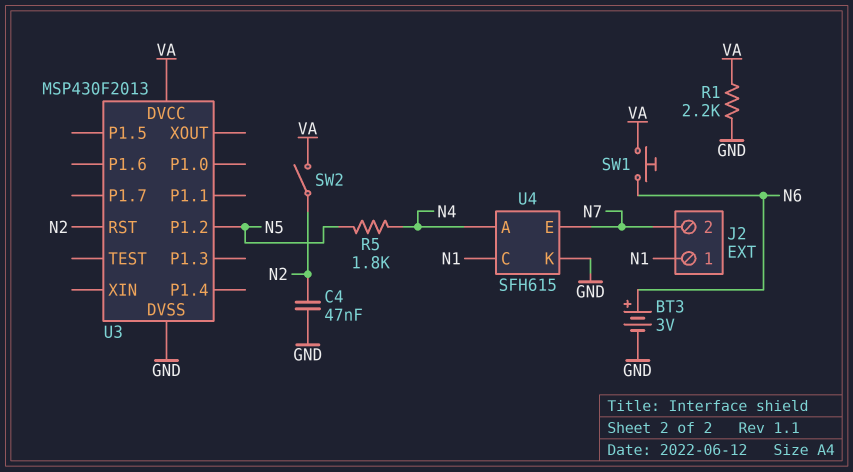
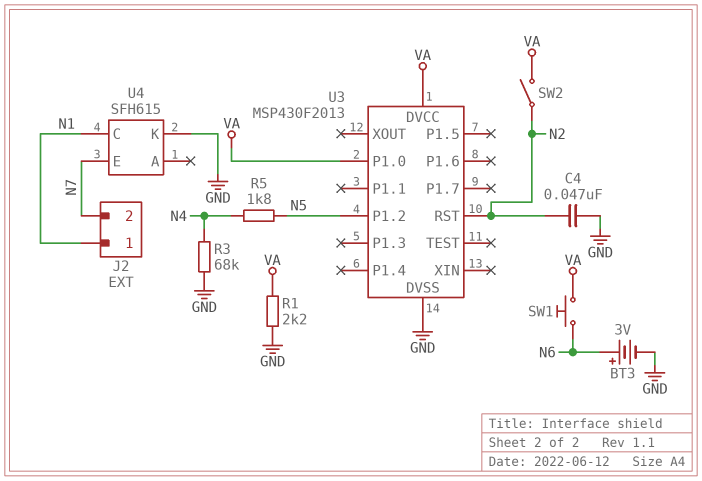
R3: none -> 68k (GND, N4)
U3 pin P1.0: none -> VA
U4 pin A: N4 -> none

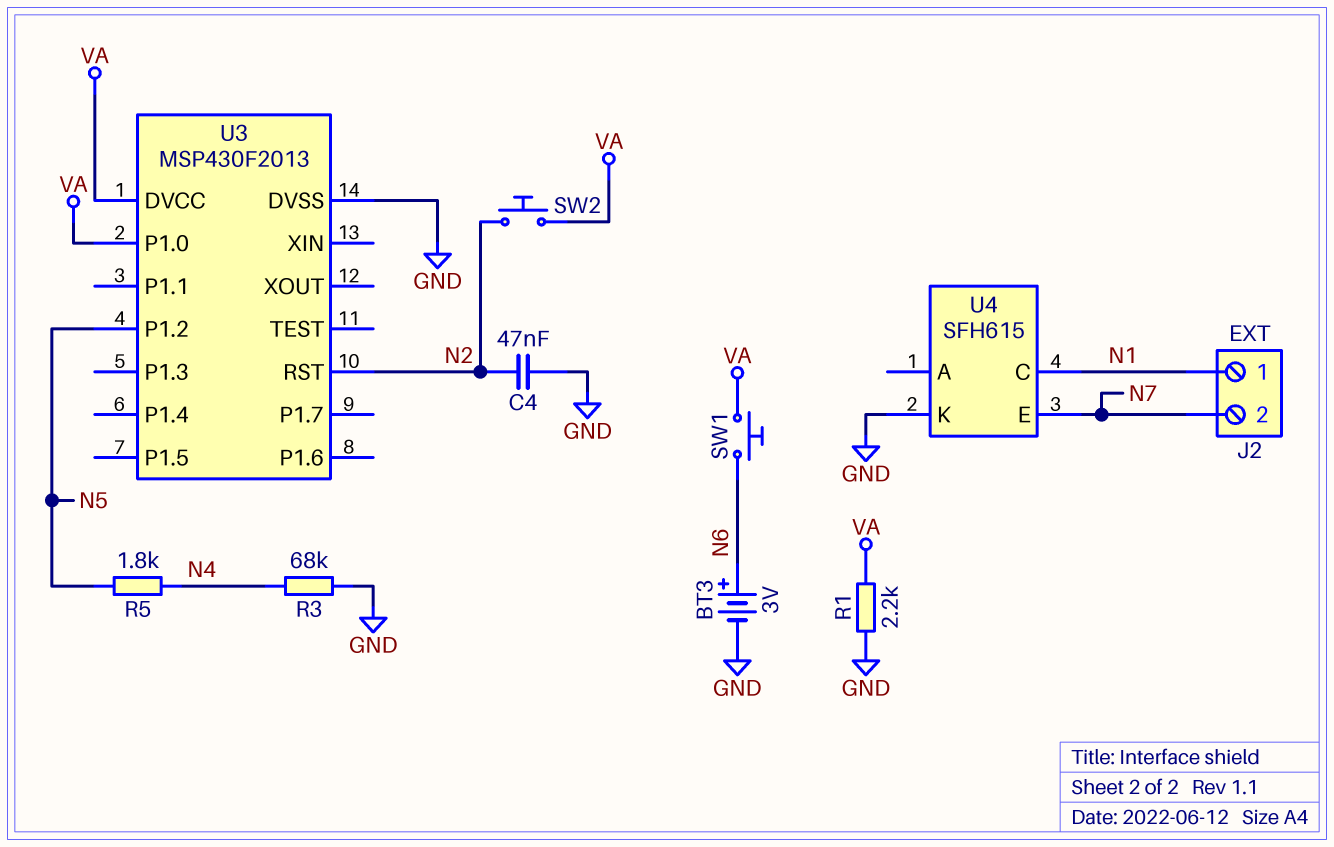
SW2: switch (N2, VA) -> button (N2, VA)

